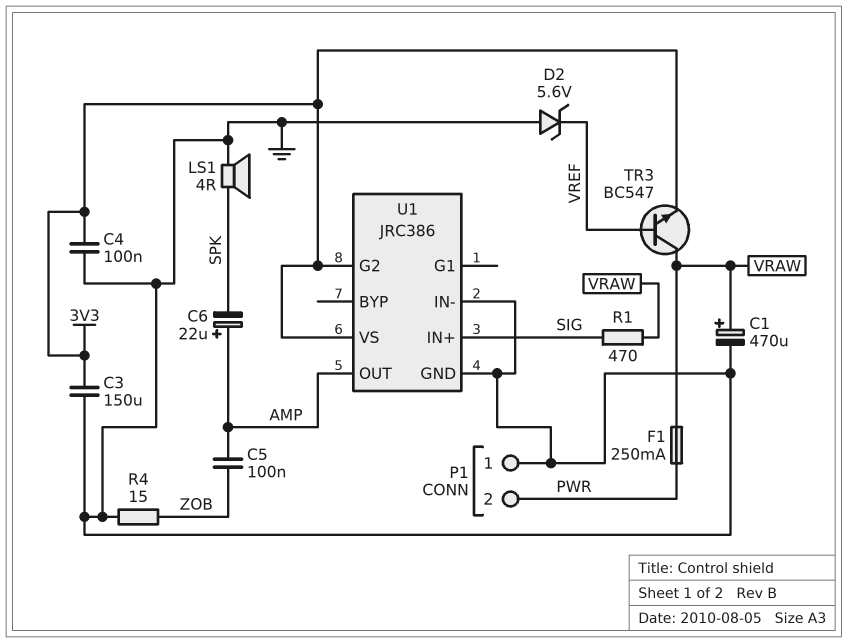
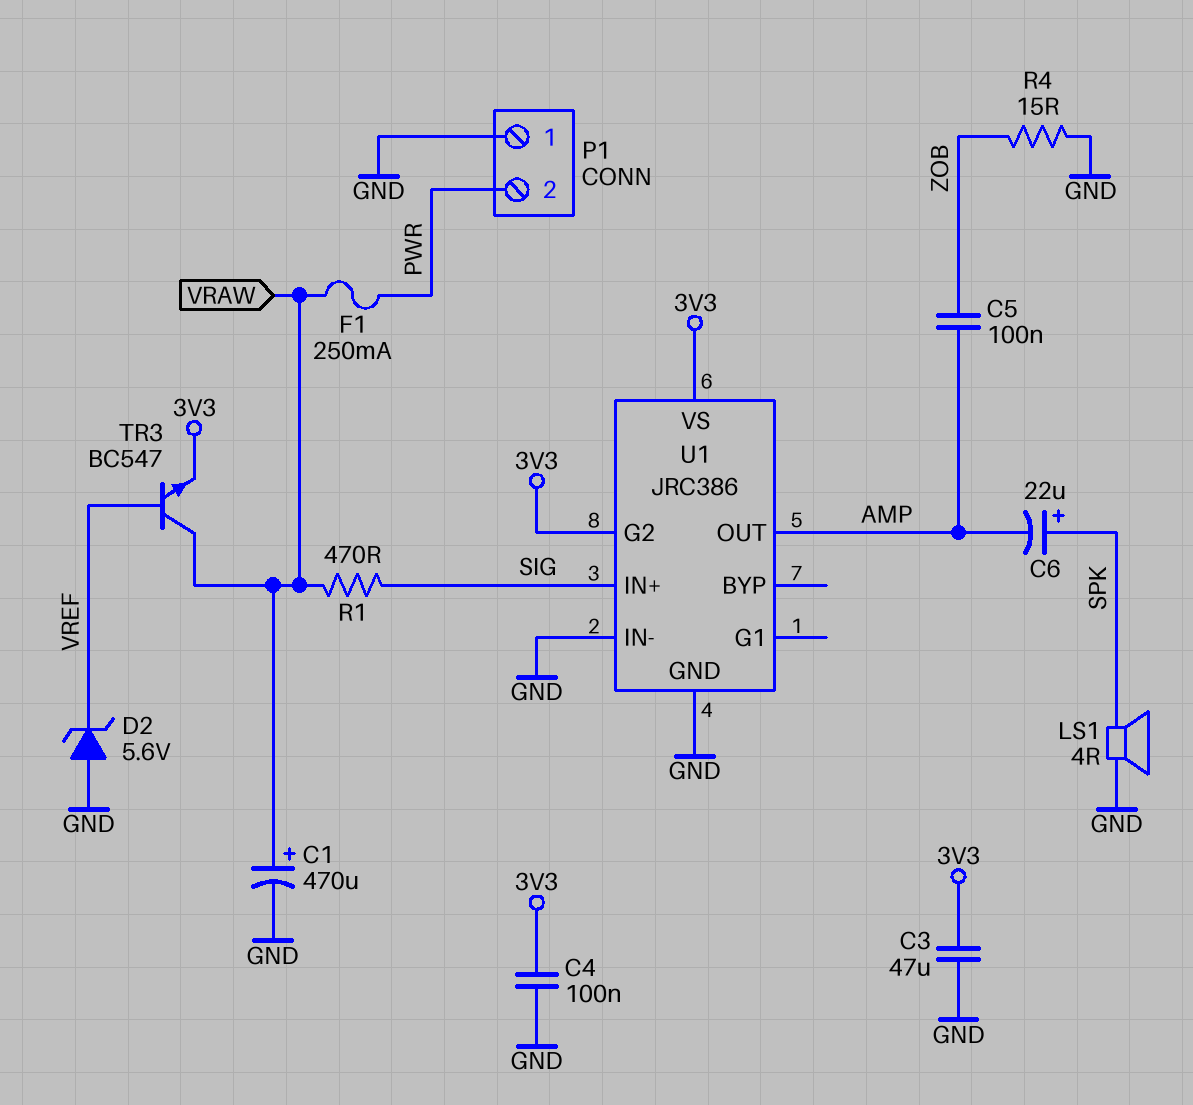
C3: 150uF (3V3, GND) -> 47uF (3V3, GND)
C6: 22uF (plus AMP, minus SPK) -> 22uF (plus SPK, minus AMP)

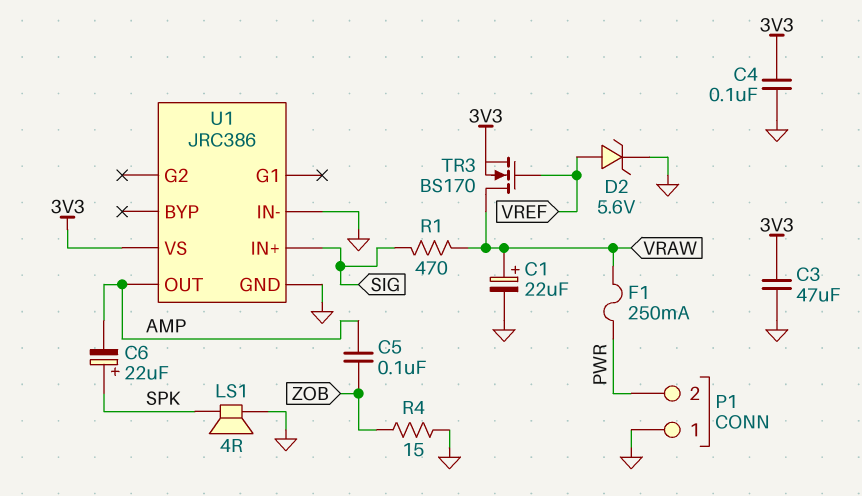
C1: 470uF (plus VRAW, minus GND) -> 22uF (plus VRAW, minus GND)
D2: zener 5.6V (A GND, K VREF) -> zener 5.6V (A VREF, K GND)
TR3: NPN BC547 (B VREF, C VRAW, E 3V3) -> NMOS BS170 (G VREF, D VRAW, S 3V3)
U1 pin G2: 3V3 -> none

